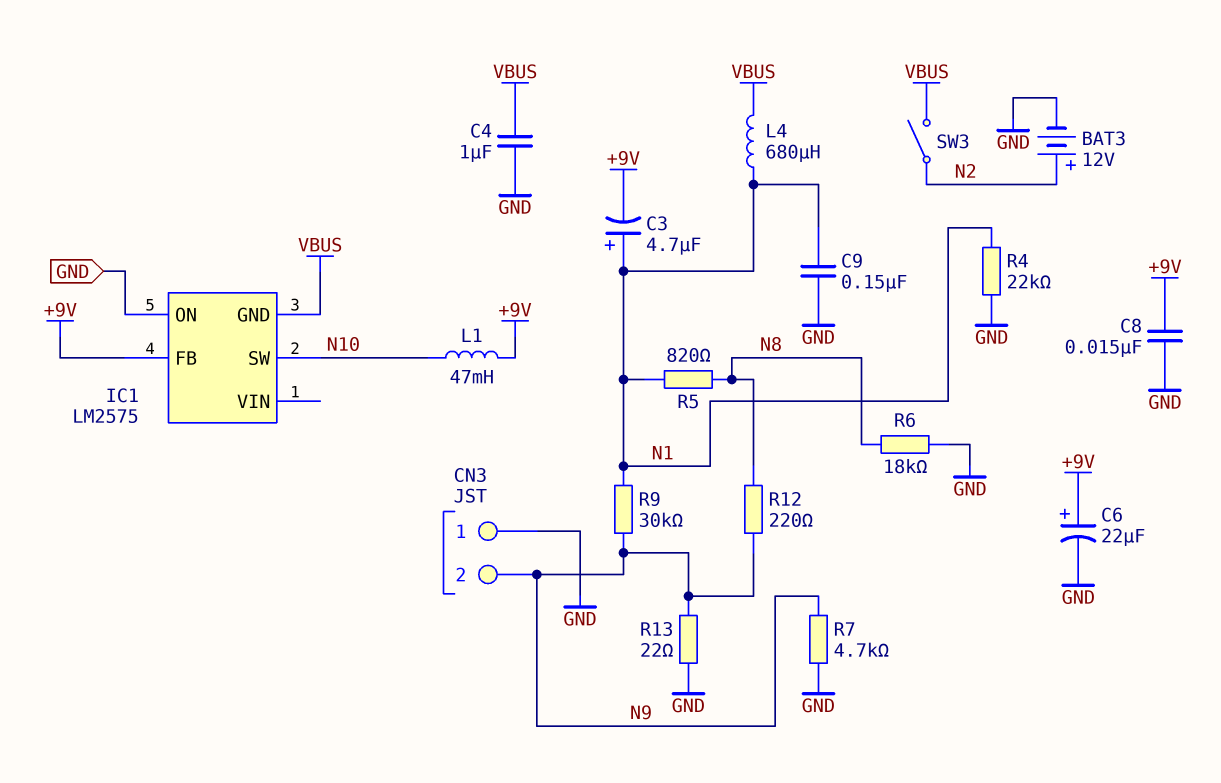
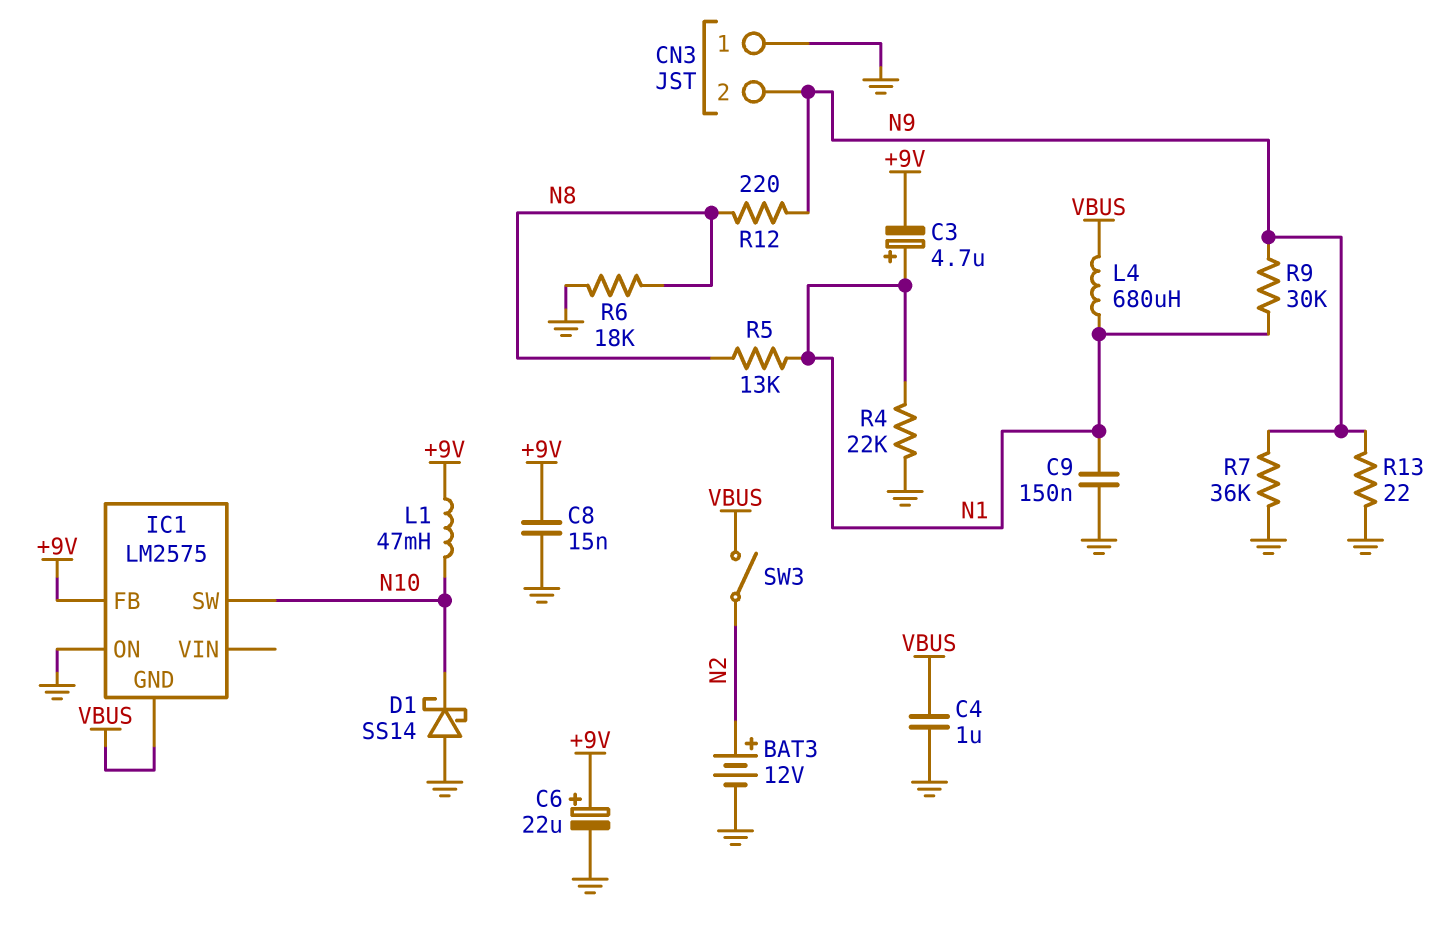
D1: none -> schottky SS14 (A GND, K N10)
R5: 820 (N1, N8) -> 13k (N1, N8)
R7: 4.7k (GND, N9) -> 36k (GND, N9)

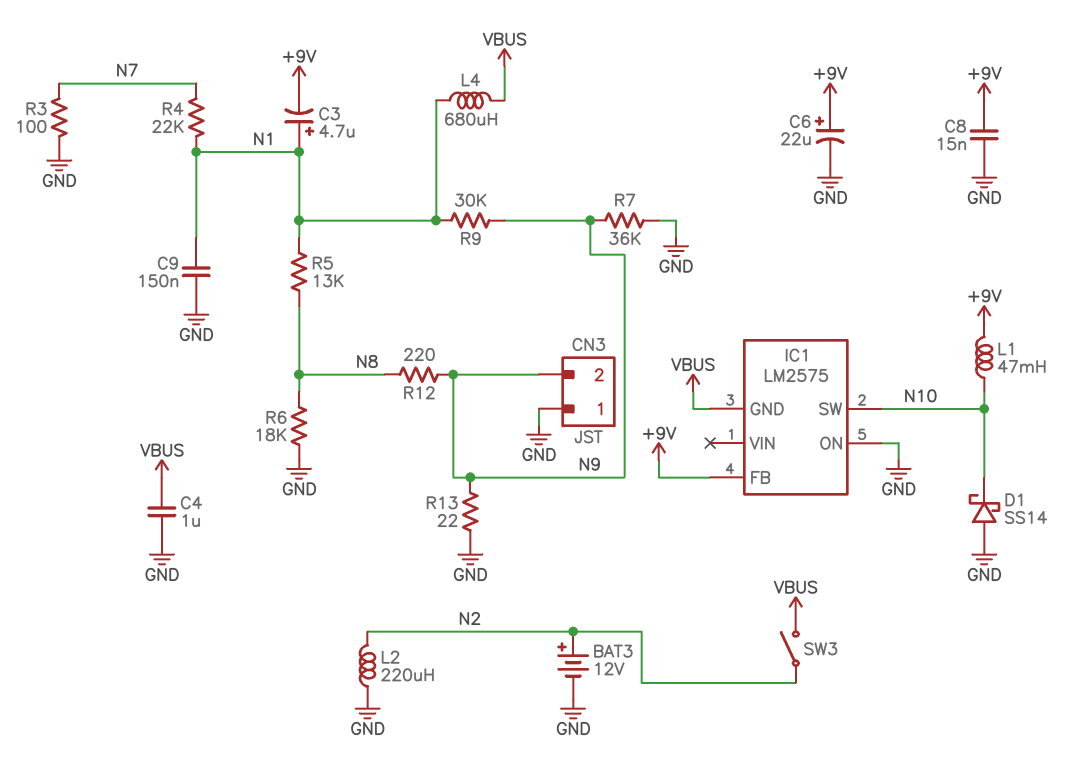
L2: none -> 220uH (GND, N2)
R3: none -> 100 (GND, N7)
R4: 22k (GND, N1) -> 22k (N1, N7)

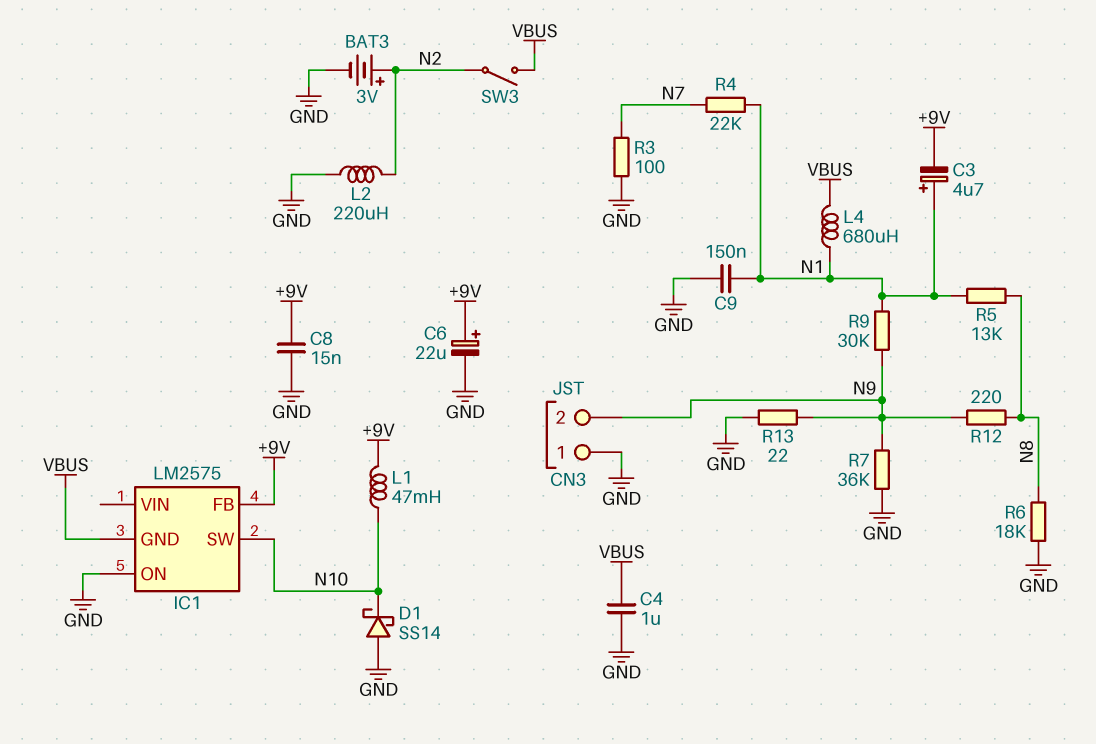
BAT3: 12V (plus N2, minus GND) -> 3V (plus N2, minus GND)

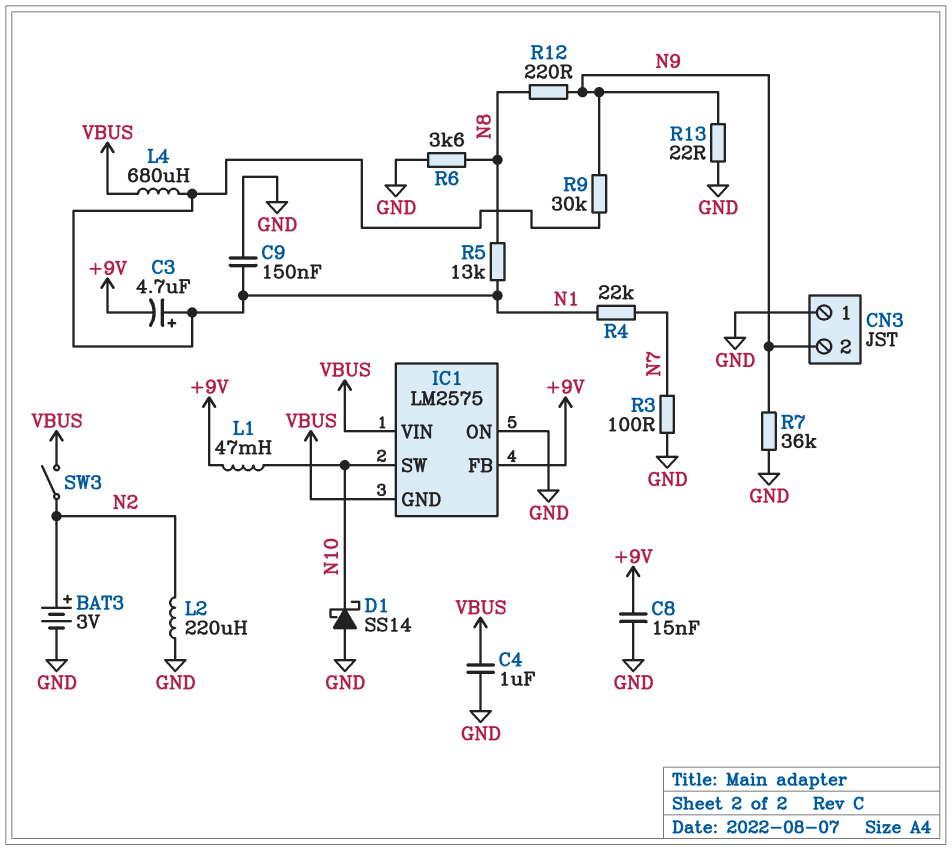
C6: 22uF (plus +9V, minus GND) -> none
IC1 pin VIN: none -> VBUS
R6: 18k (GND, N8) -> 3.6k (GND, N8)

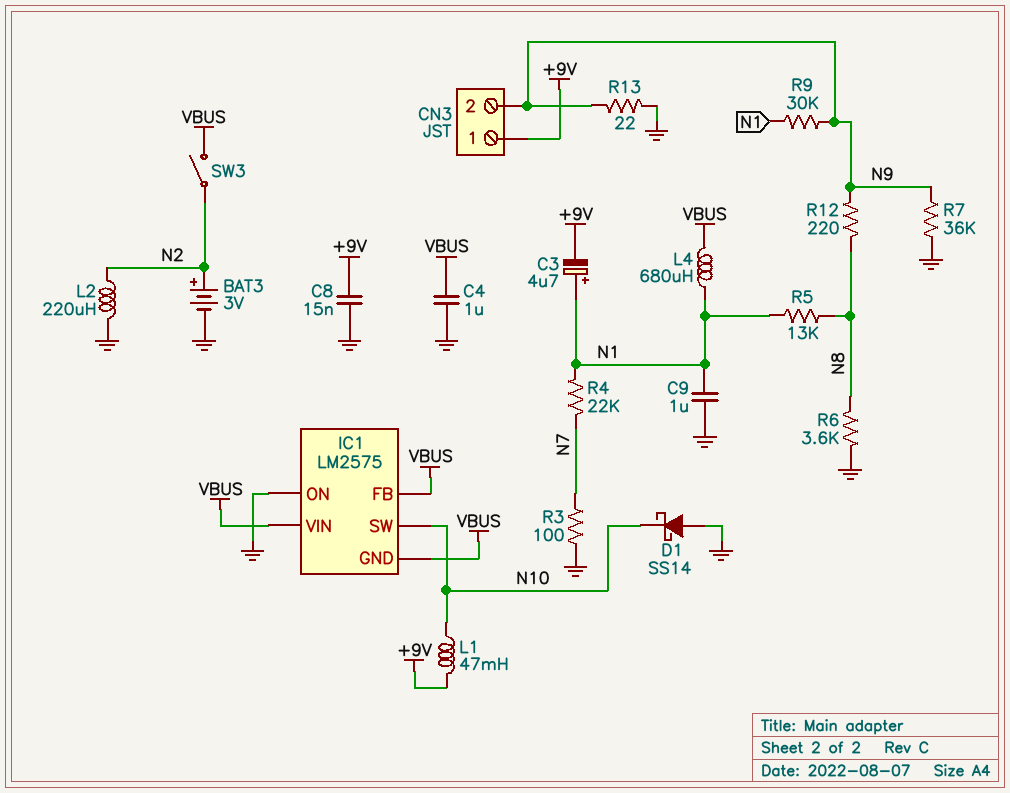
C9: 150nF (GND, N1) -> 1uF (GND, N1)
CN3 pin 1: GND -> +9V
IC1 pin FB: +9V -> VBUS

